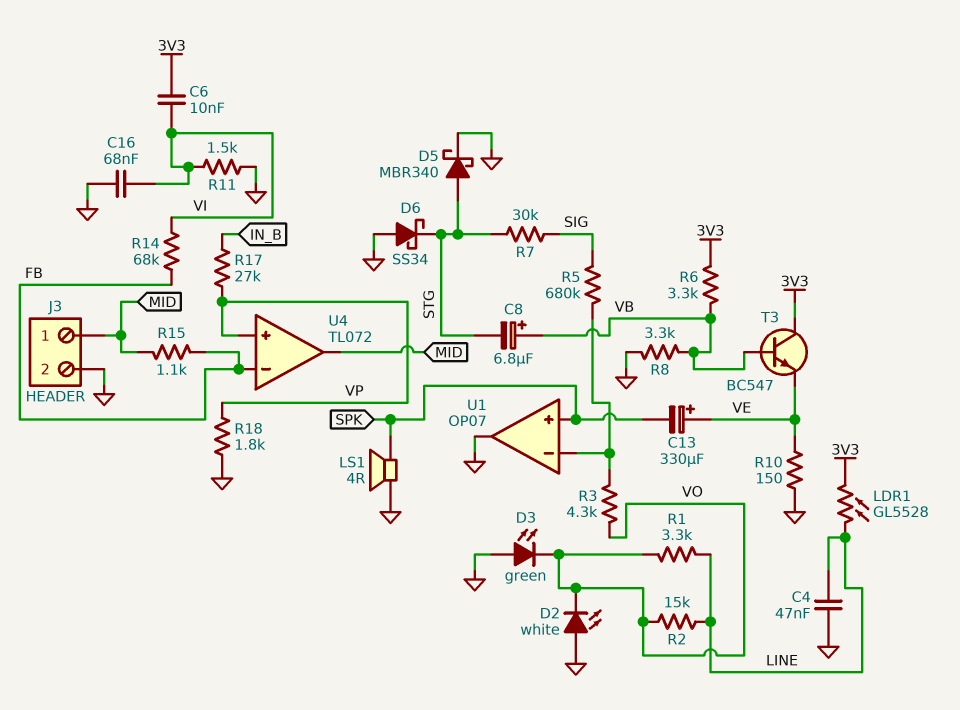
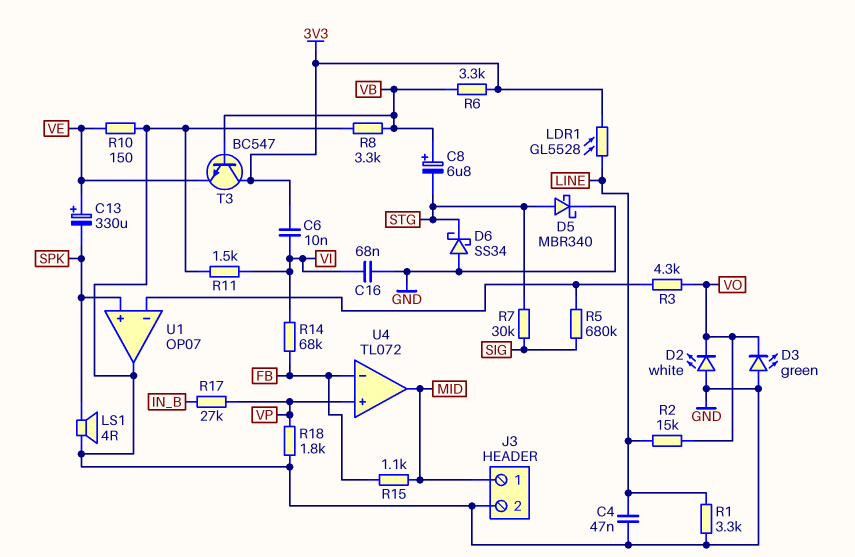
R1: 3.3k (LINE, VO) -> 3.3k (GND, LINE)

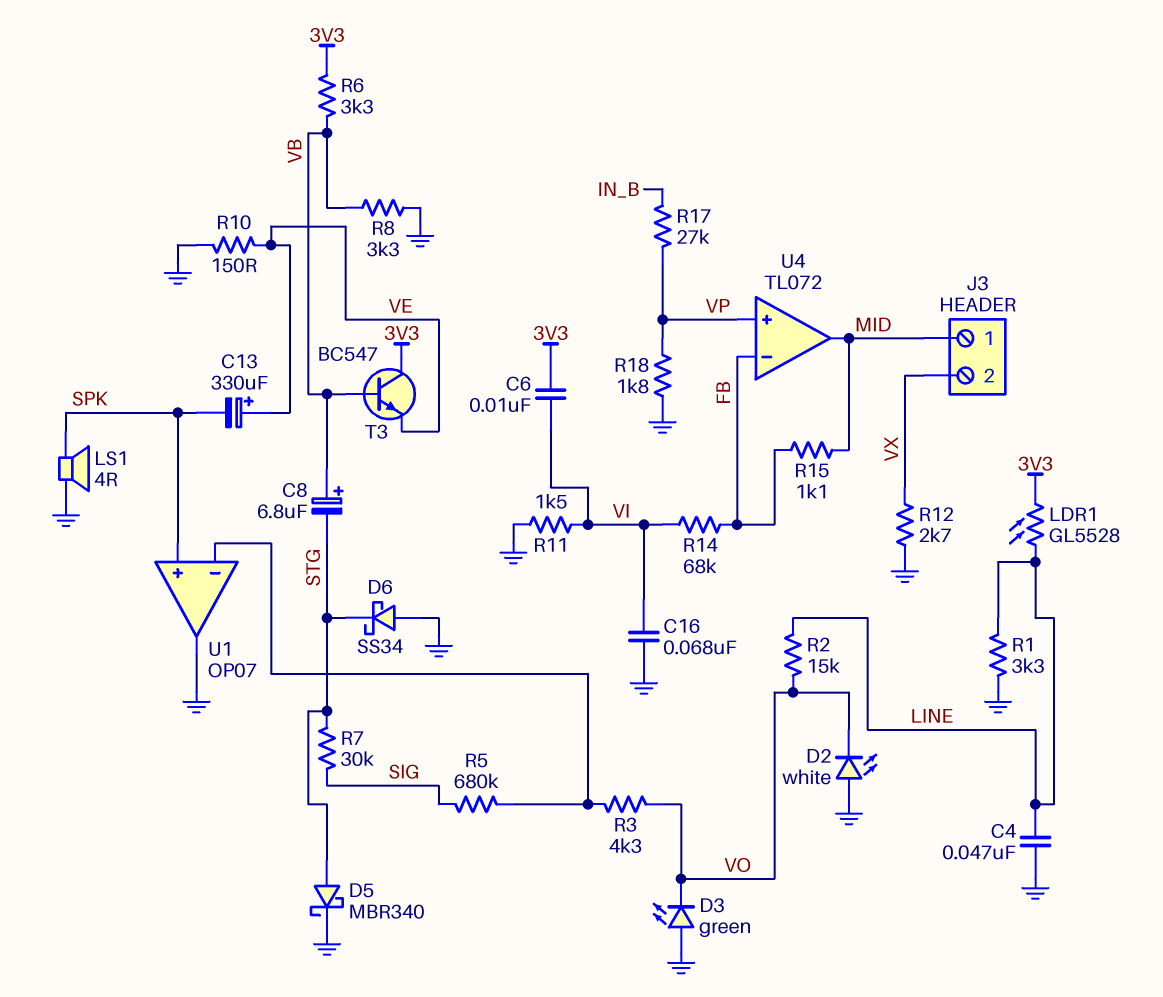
J3 pin 2: GND -> VX
R12: none -> 2.7k (GND, VX)

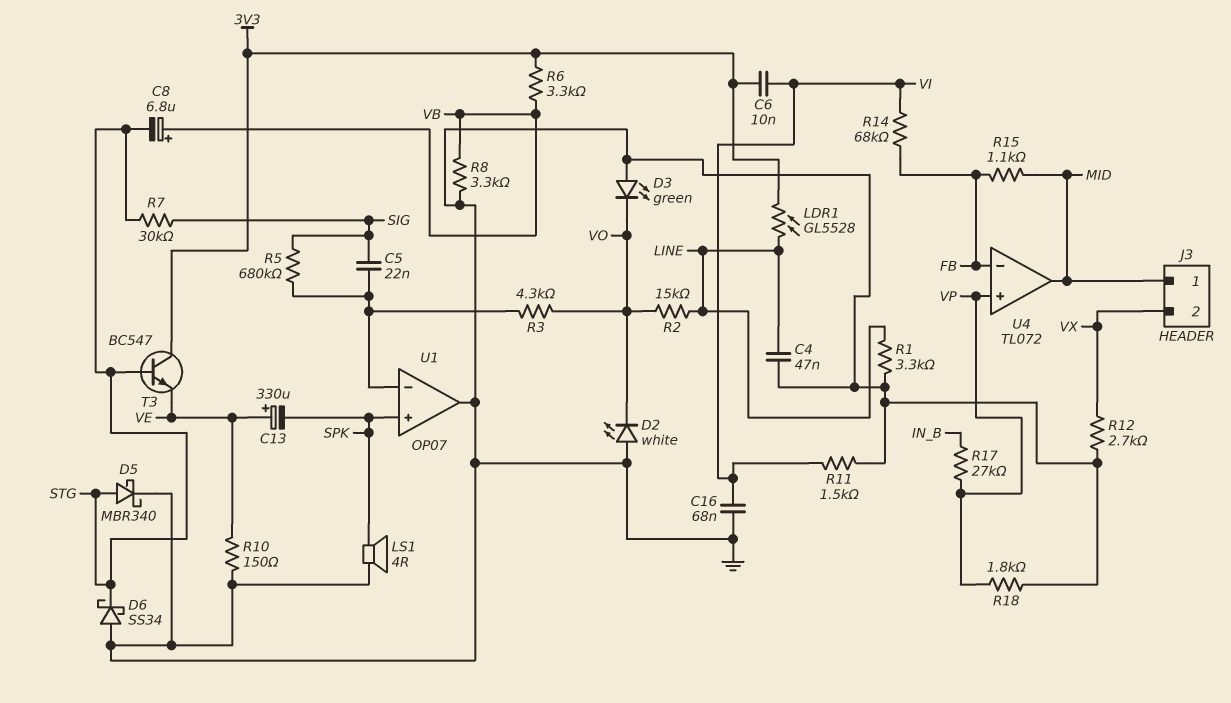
C5: none -> 22nF (SIG, U1/in-)
T3: NPN BC547 (B VB, C 3V3, E VE) -> NPN BC547 (B STG, C 3V3, E VE)

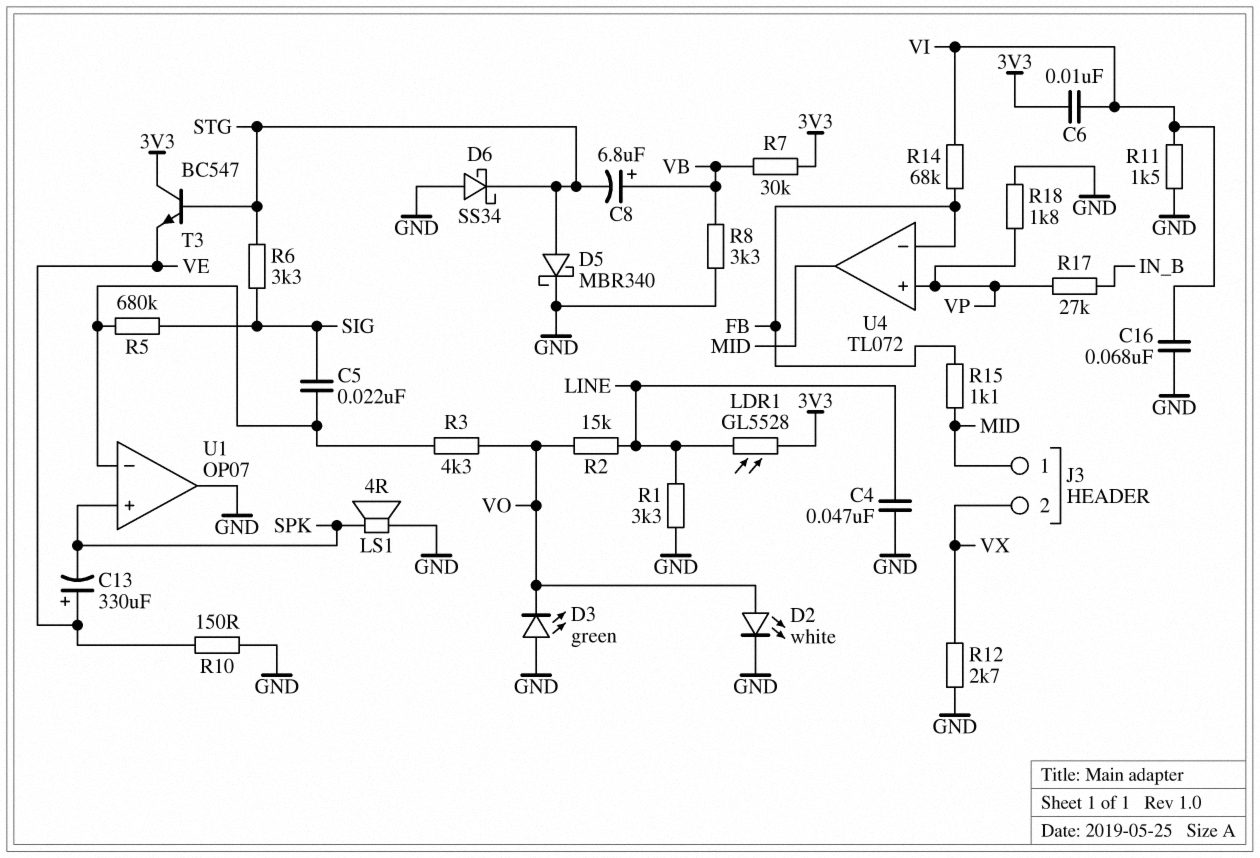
D2: LED white (A GND, K VO) -> LED white (A VO, K GND)
R6: 3.3k (3V3, VB) -> 3.3k (SIG, STG)
R7: 30k (SIG, STG) -> 30k (3V3, VB)

